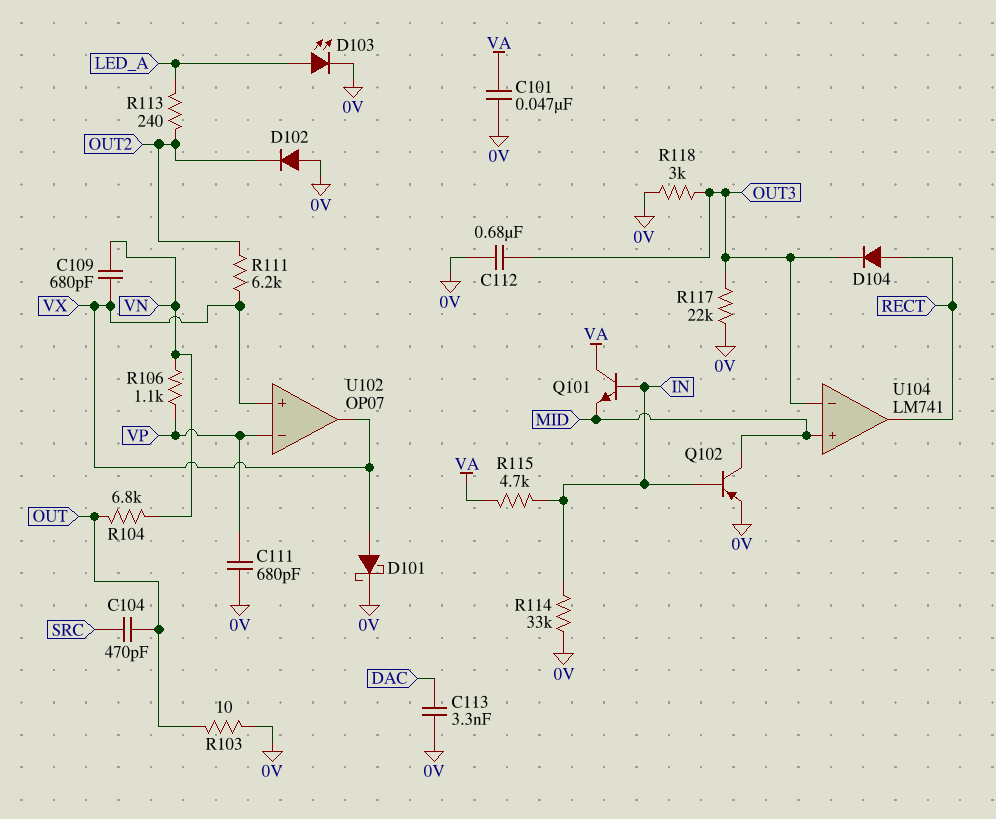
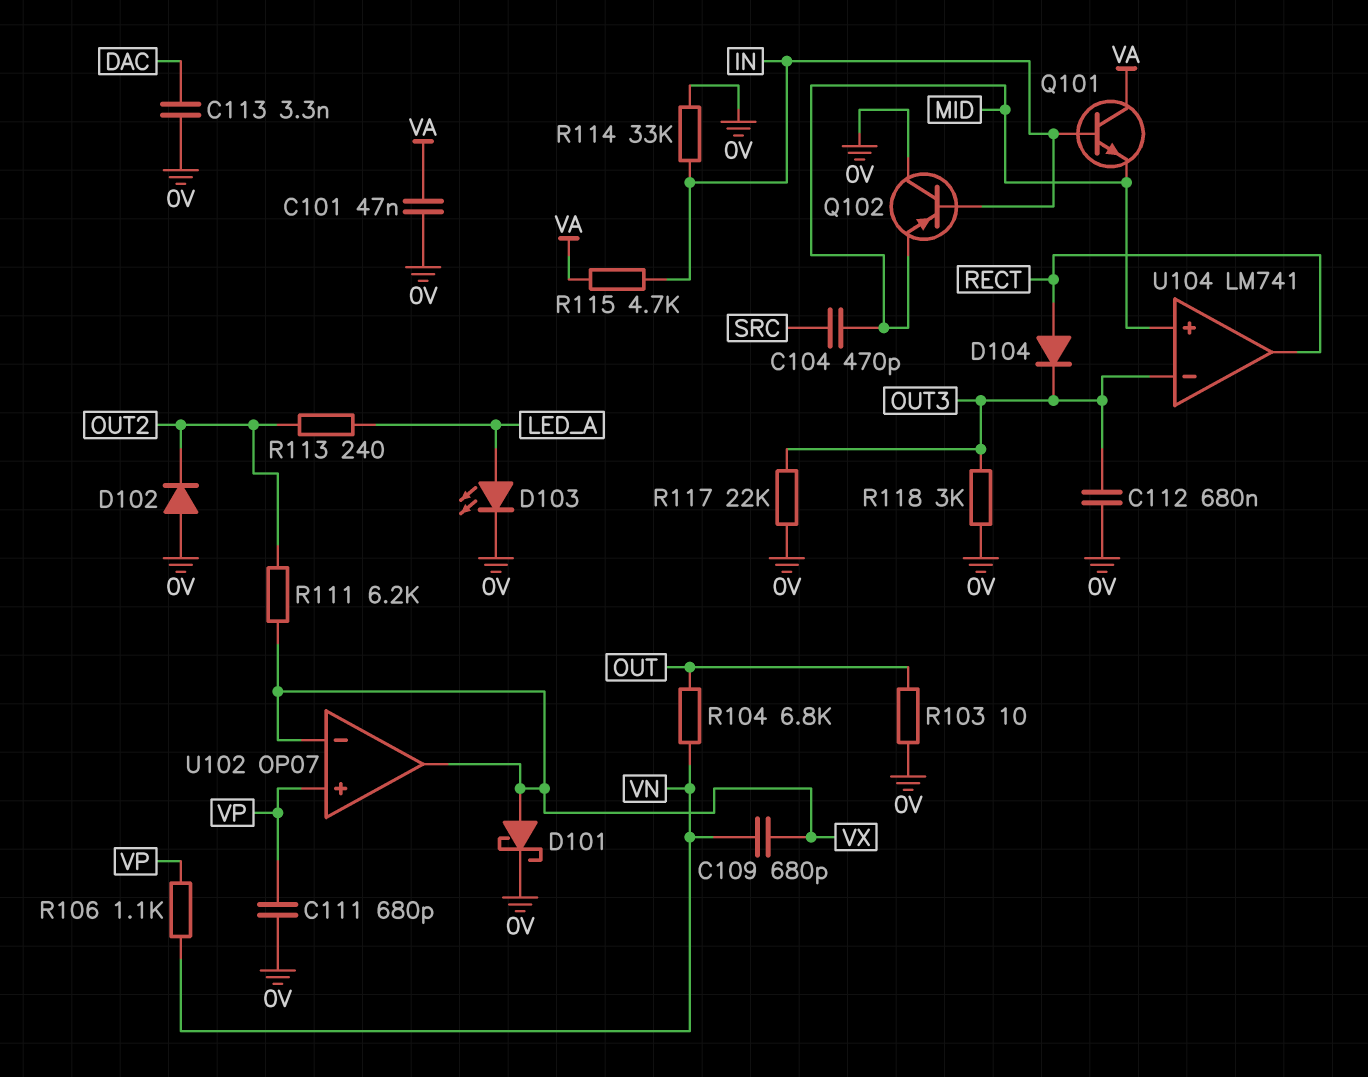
C104: 470pF (OUT, SRC) -> 470pF (MID, SRC)
Q102: PNP (B IN, C MID, E 0V) -> PNP (B IN, C 0V, E MID)
U102 pin in+: VX -> VP
U102 pin in-: VP -> VX

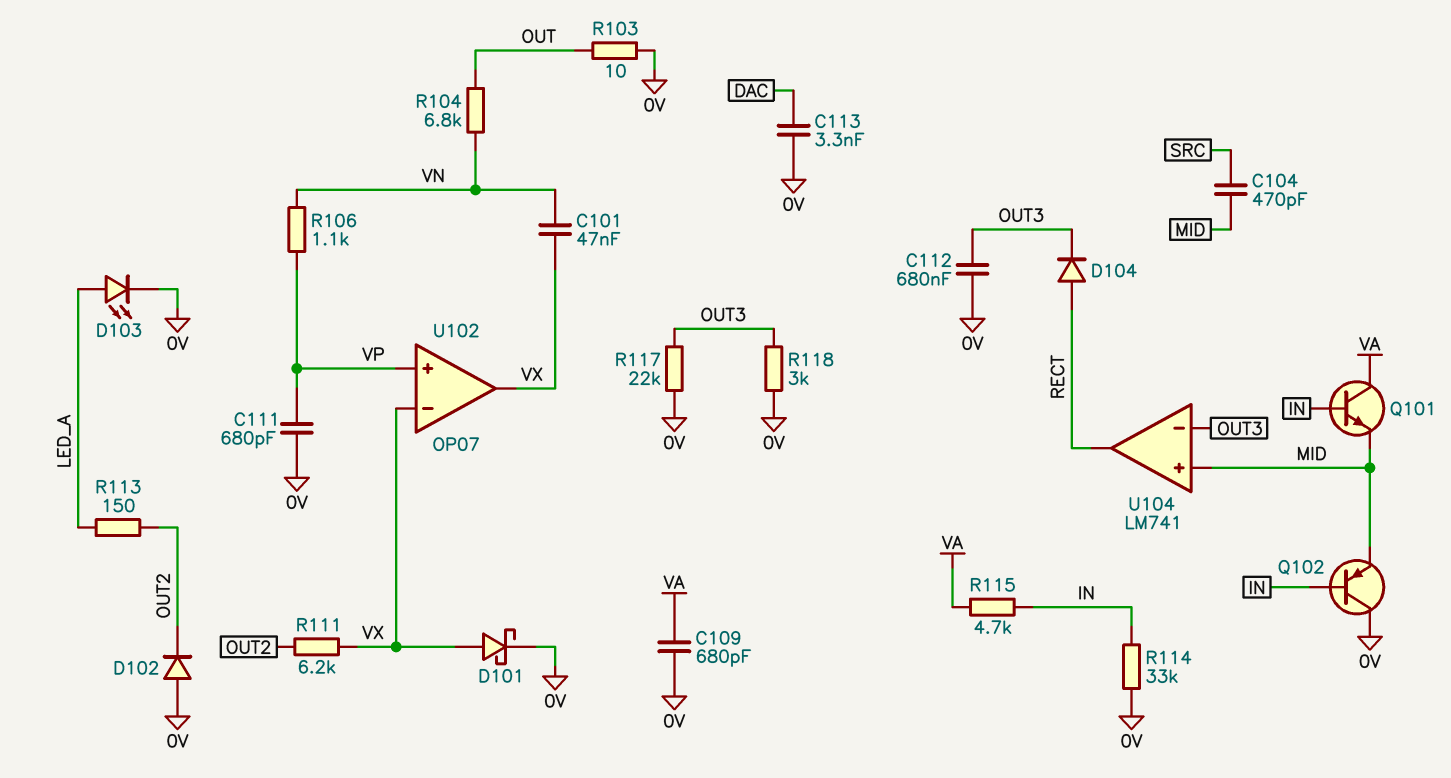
C101: 47nF (0V, VA) -> 47nF (VN, VX)
C109: 680pF (VN, VX) -> 680pF (0V, VA)
R113: 240 (LED_A, OUT2) -> 150 (LED_A, OUT2)

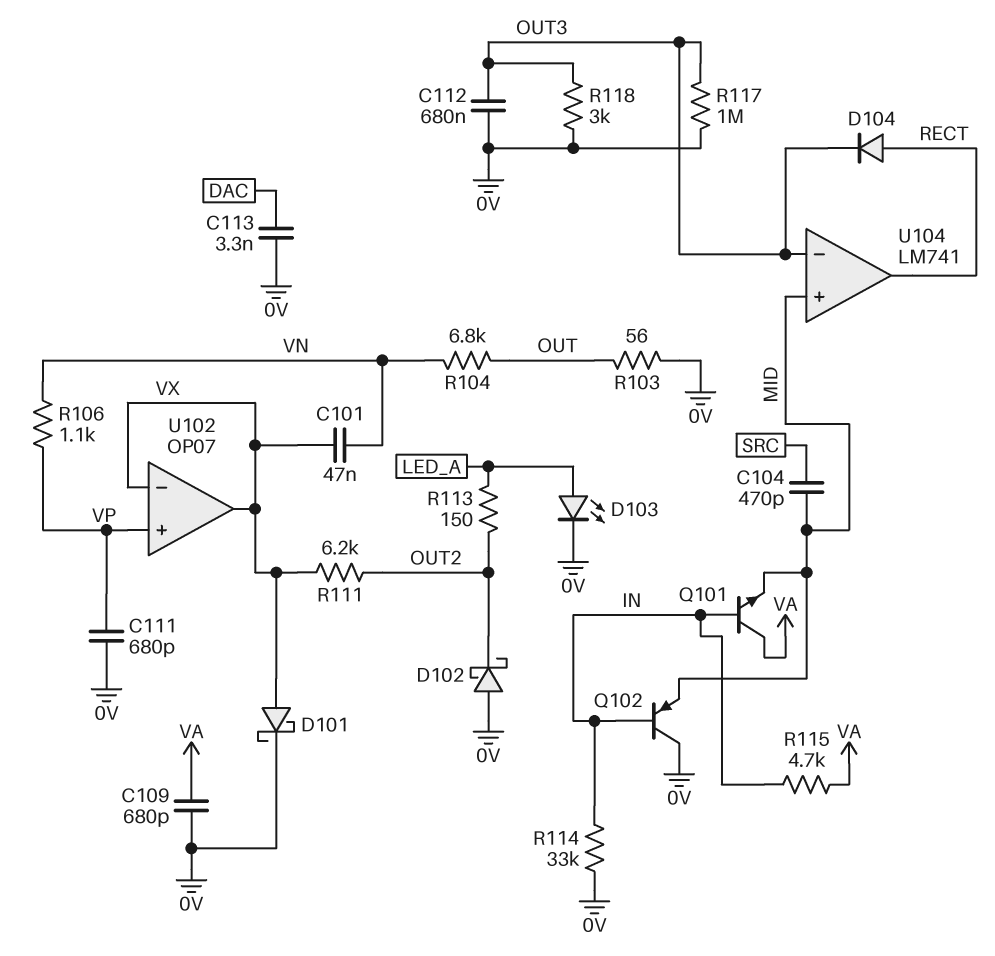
D102: diode (A 0V, K OUT2) -> schottky (A 0V, K OUT2)
R103: 10 (0V, OUT) -> 56 (0V, OUT)
R117: 22k (0V, OUT3) -> 1M (0V, OUT3)

